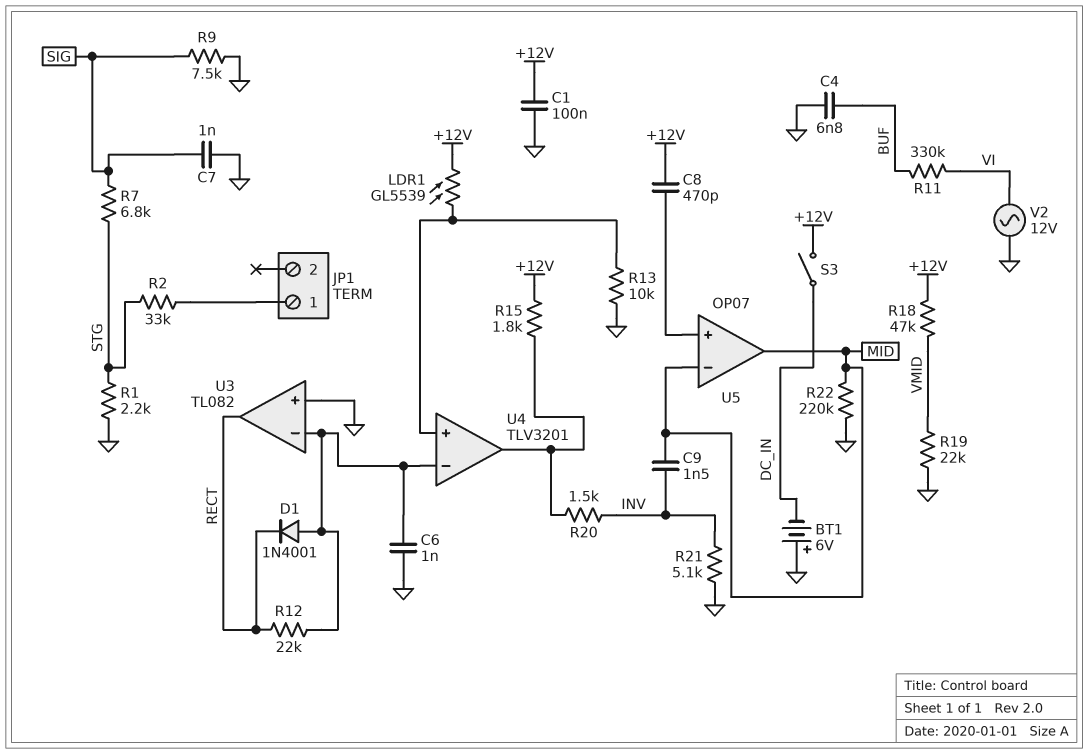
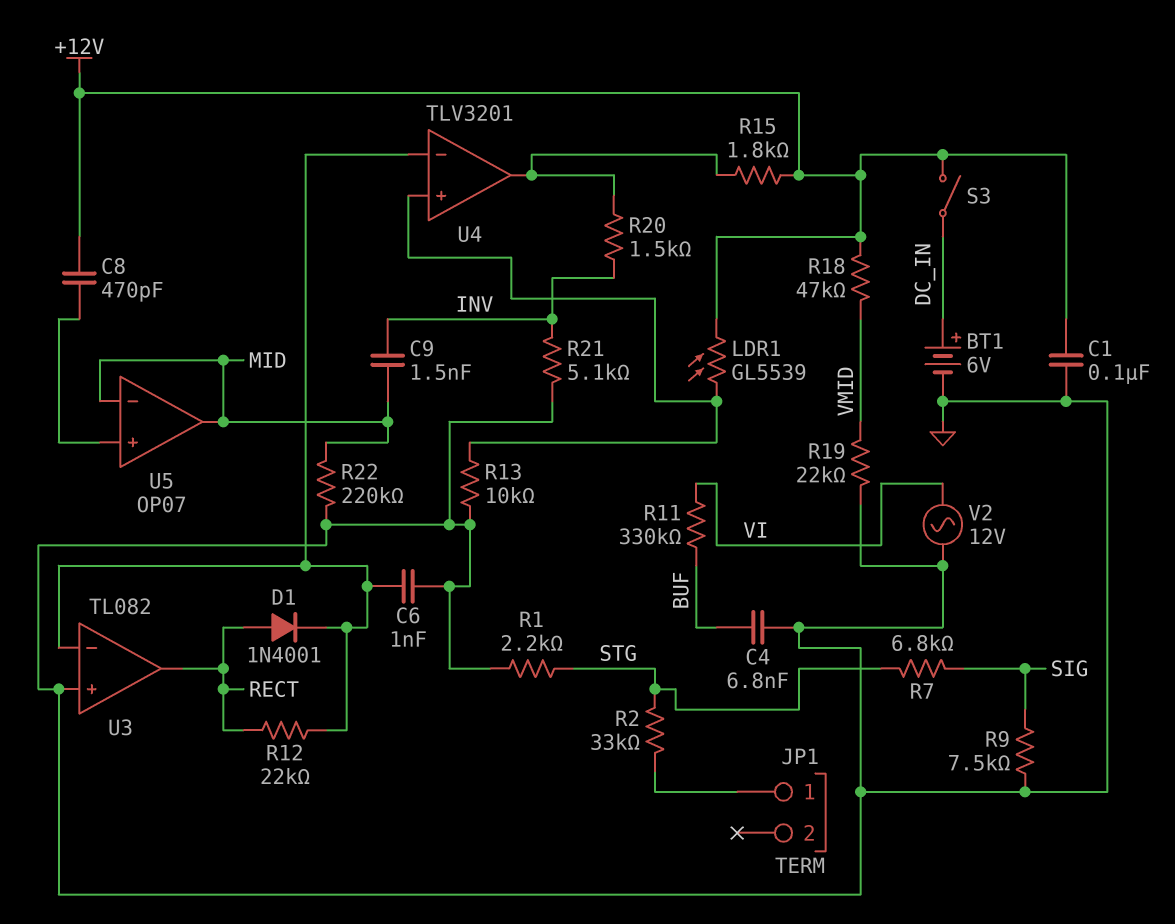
BT1: 6V (plus GND, minus DC_IN) -> 6V (plus DC_IN, minus GND)
C7: 1nF (GND, SIG) -> none
D1: diode 1N4001 (A U3/in-, K RECT) -> diode 1N4001 (A RECT, K U3/in-)

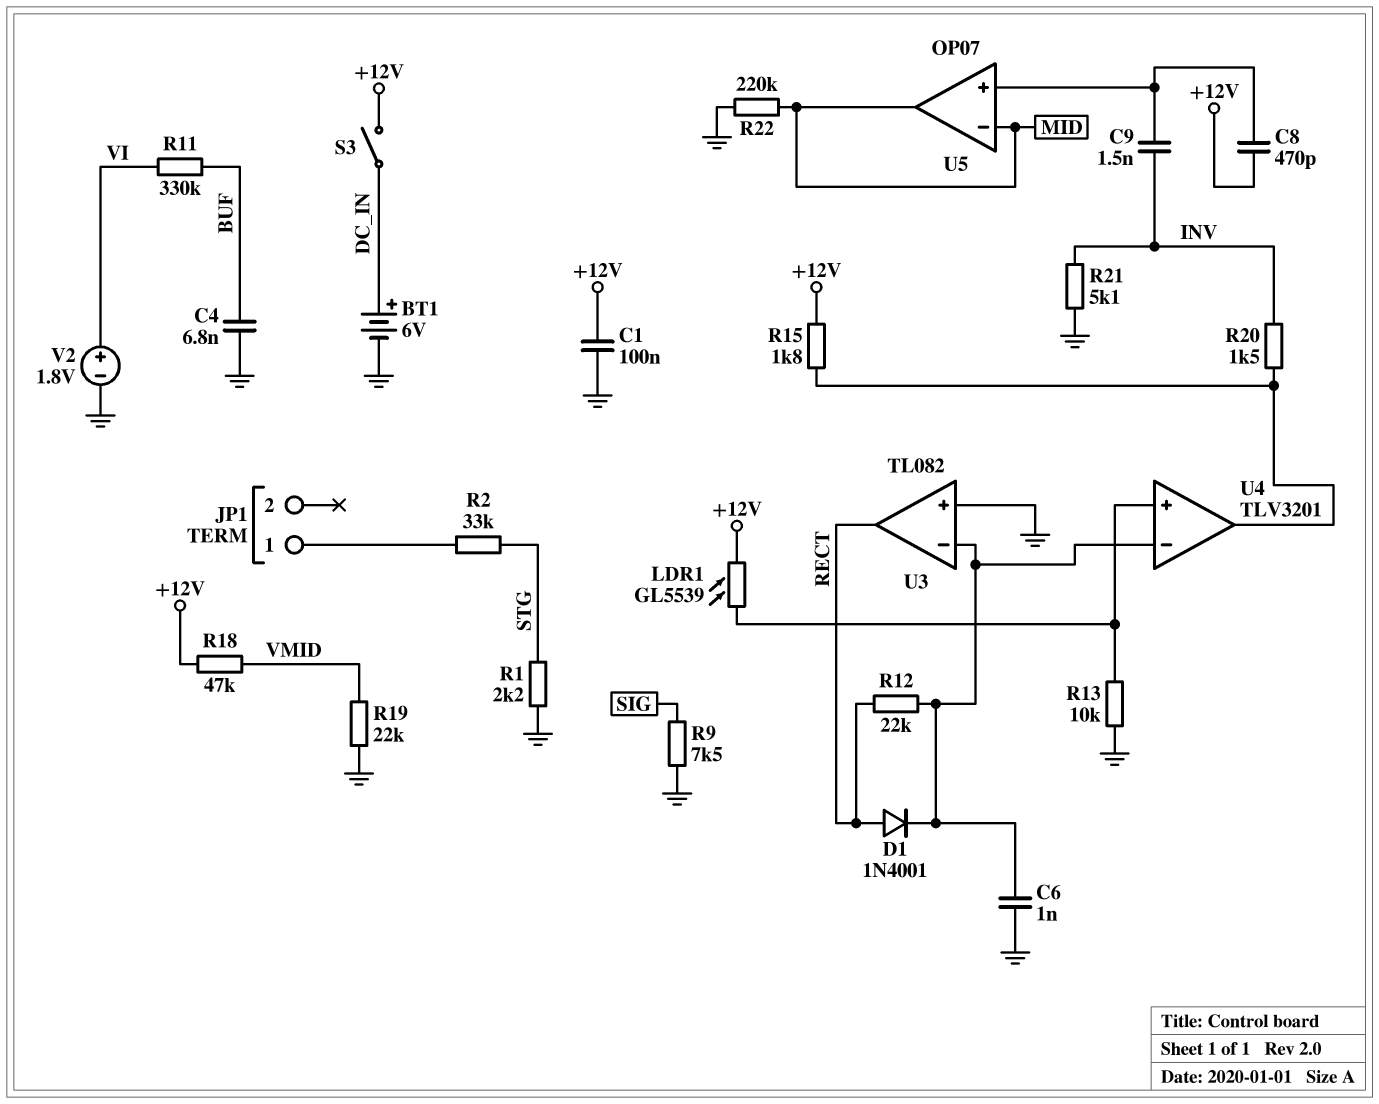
C9: 1.5nF (INV, MID) -> 1.5nF (INV, U5/in+)
R7: 6.8k (SIG, STG) -> none
V2: AC 12V (GND, VI) -> 1.8V (plus VI, minus GND)

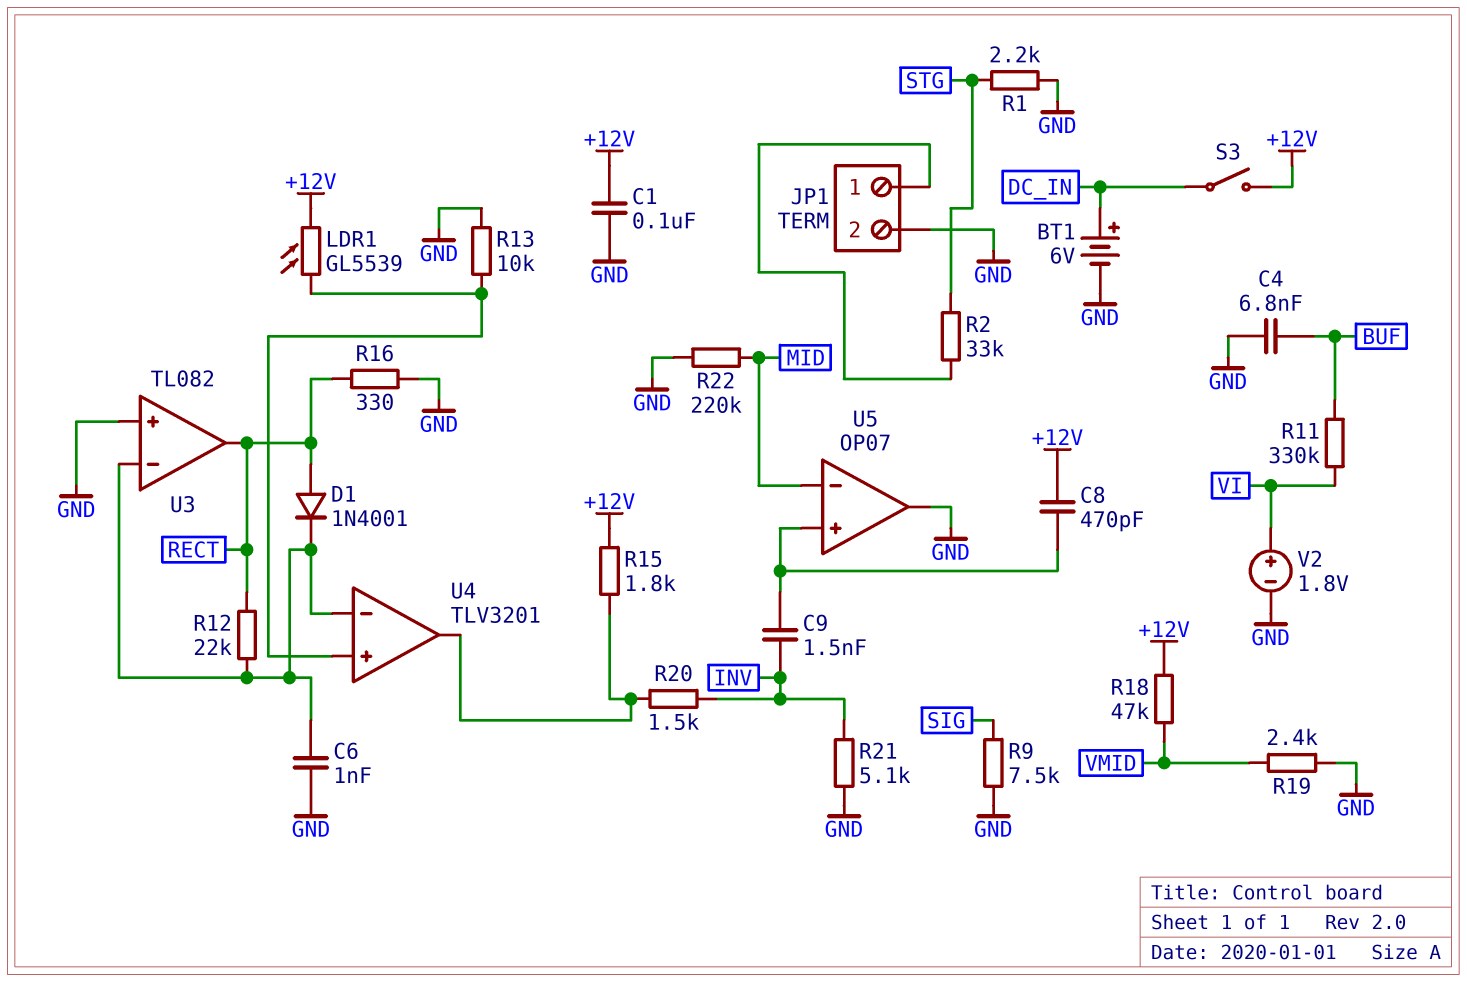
JP1 pin 2: none -> GND
R16: none -> 330 (GND, RECT)
R19: 22k (GND, VMID) -> 2.4k (GND, VMID)
U5 pin out: MID -> GND

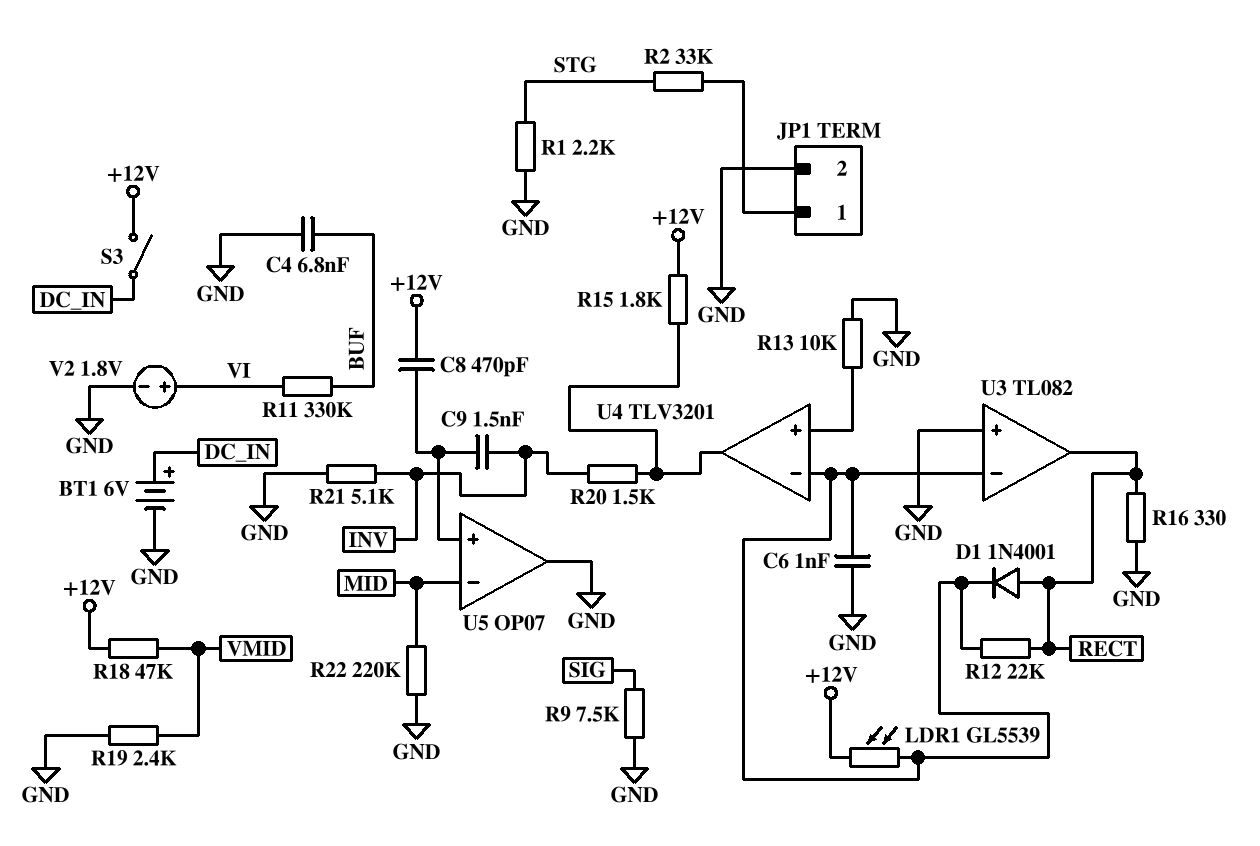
C1: 100nF (+12V, GND) -> none
LDR1: GL5539 (+12V, U4/in+) -> GL5539 (+12V, U3/in-)

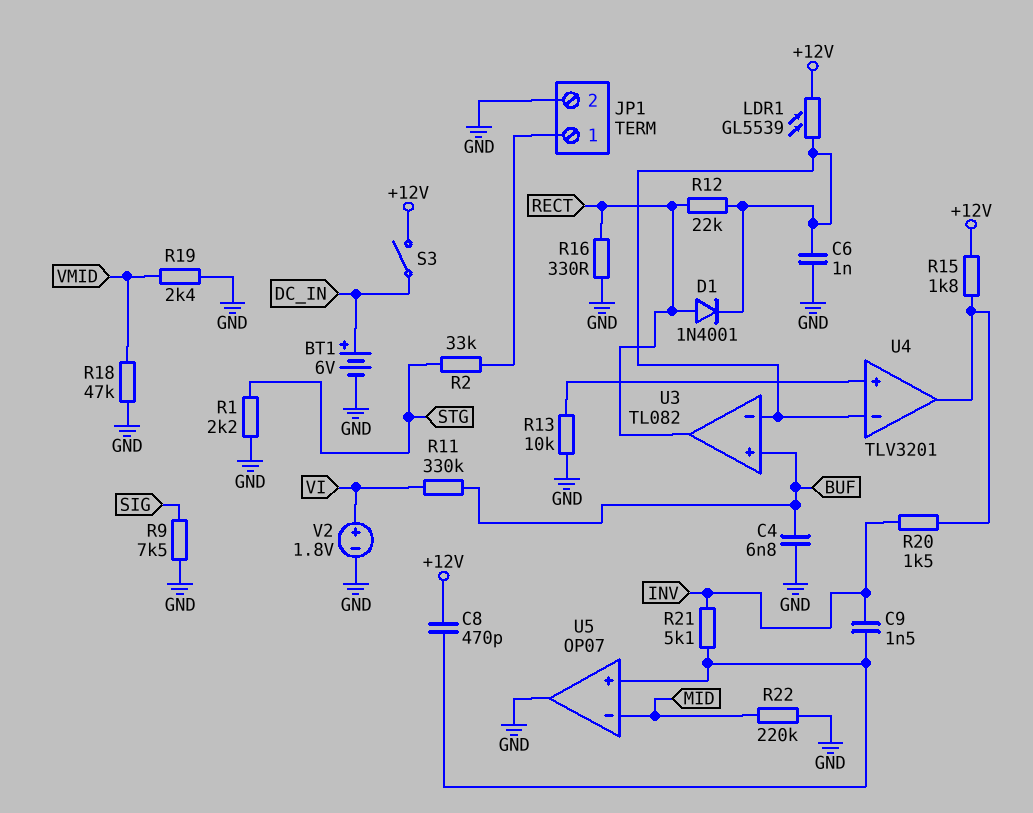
R18: 47k (+12V, VMID) -> 47k (GND, VMID)
R21: 5.1k (GND, INV) -> 5.1k (INV, U5/in+)
U3 pin in+: GND -> BUF

